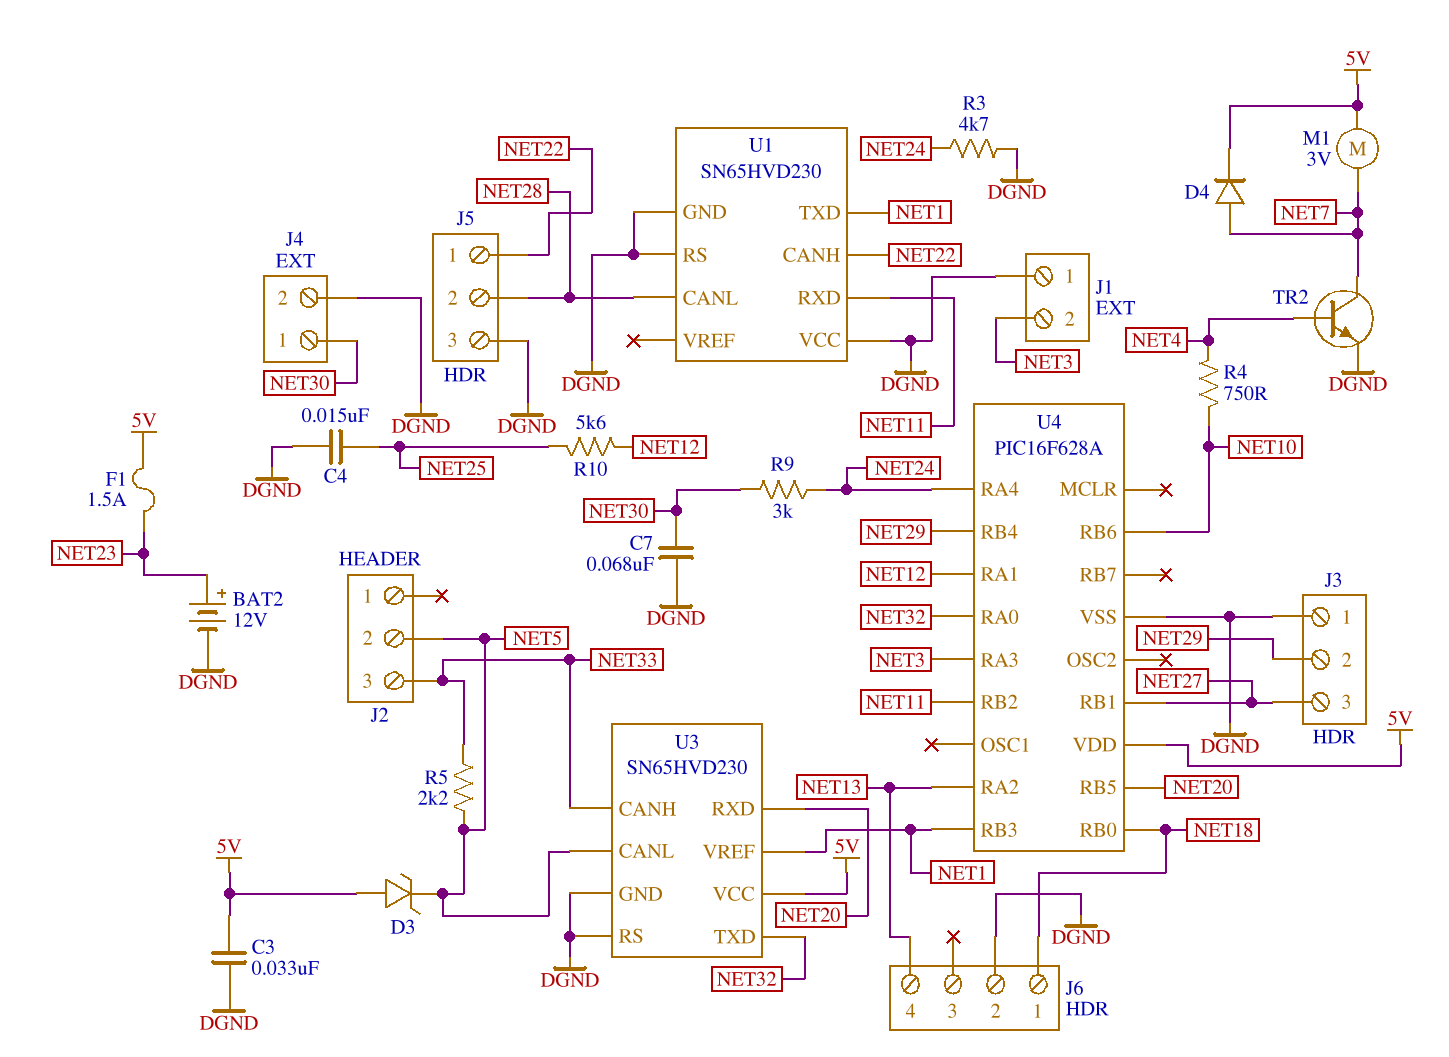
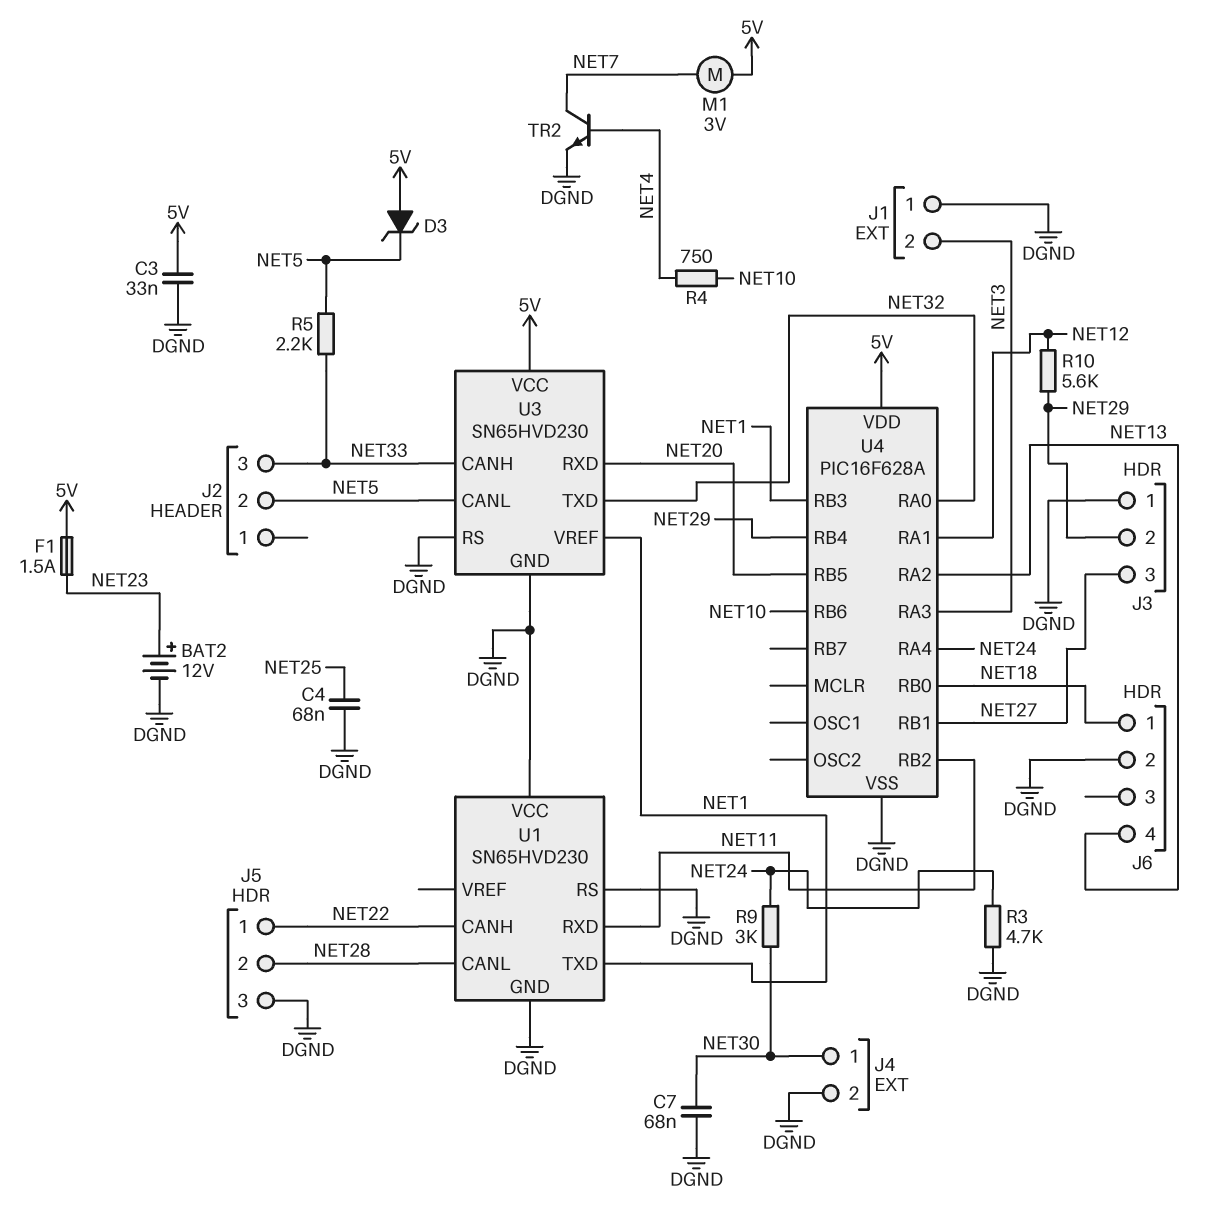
C4: 15nF (DGND, NET25) -> 68nF (DGND, NET25)
D4: diode (A NET7, K 5V) -> none
R10: 5.6k (NET12, NET25) -> 5.6k (NET12, NET29)

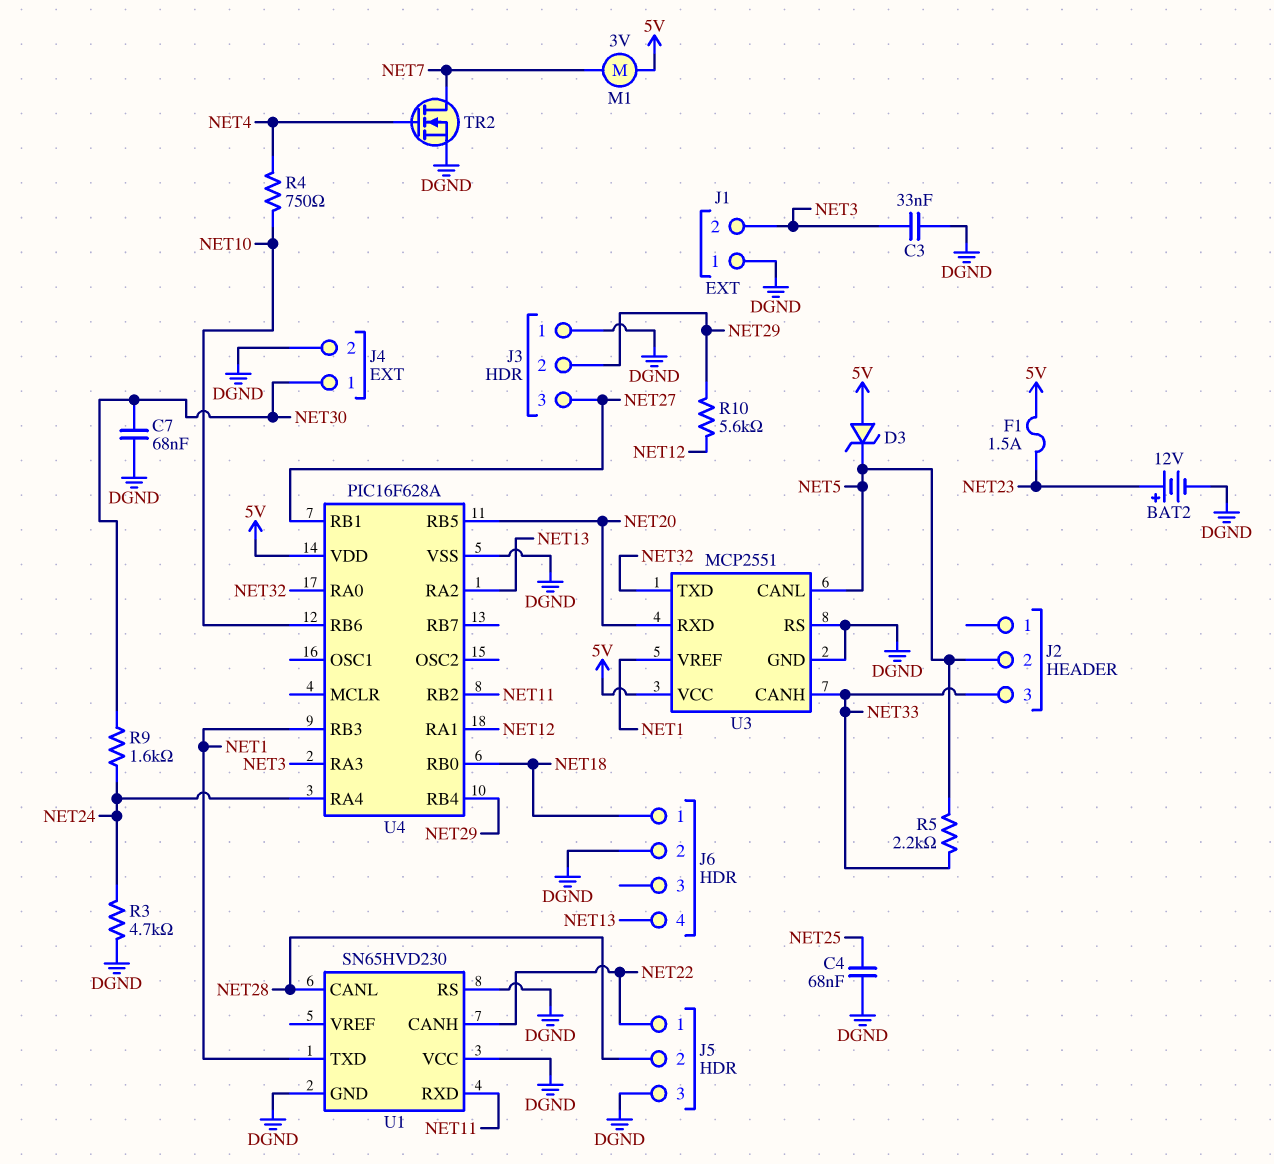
C3: 33nF (5V, DGND) -> 33nF (DGND, NET3)
R9: 3k (NET24, NET30) -> 1.6k (NET24, NET30)
TR2: NPN (B NET4, C NET7, E DGND) -> NMOS (G NET4, D NET7, S DGND)
U3: SN65HVD230 -> MCP2551

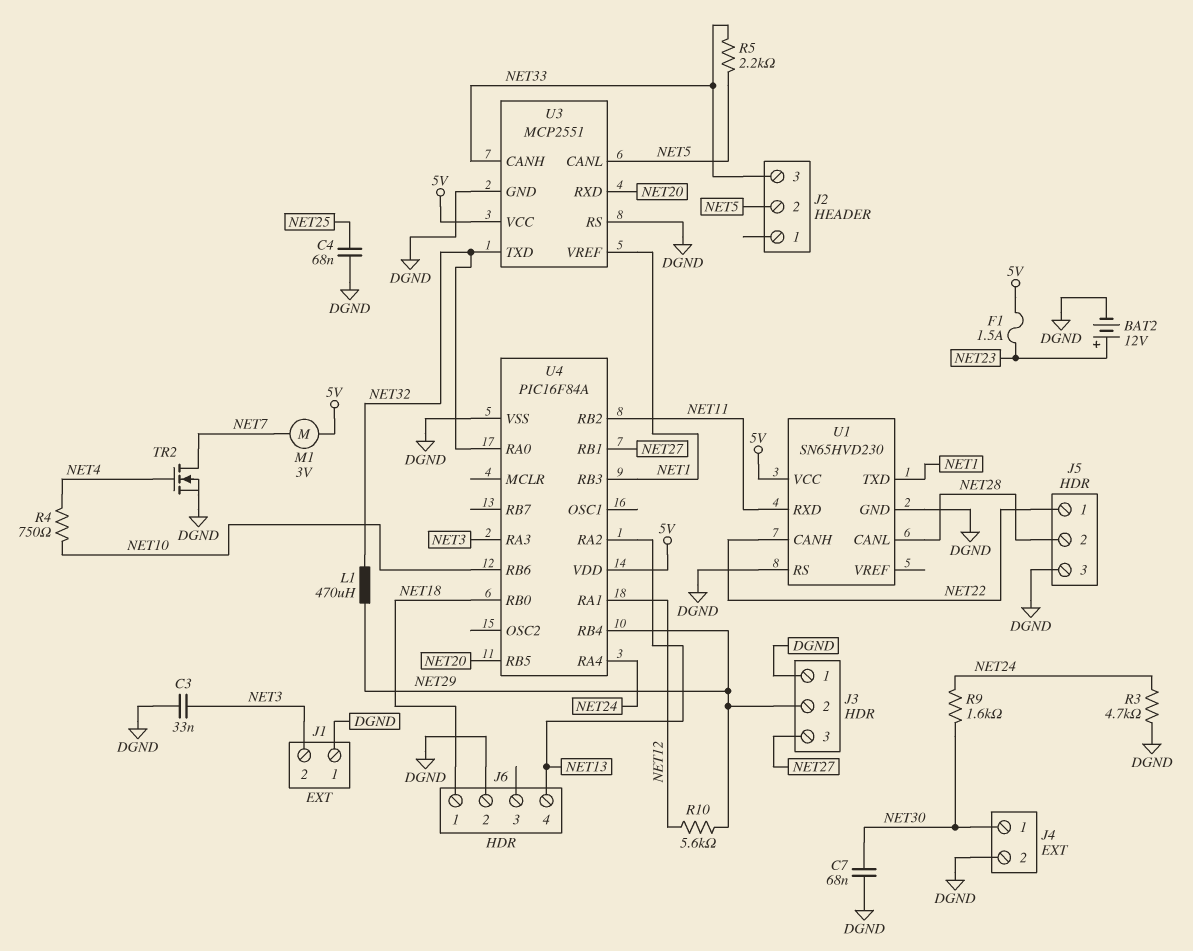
D3: zener (A 5V, K NET5) -> none
L1: none -> 470uH (NET29, NET32)
U1 pin VCC: DGND -> 5V
U4: PIC16F628A -> PIC16F84A

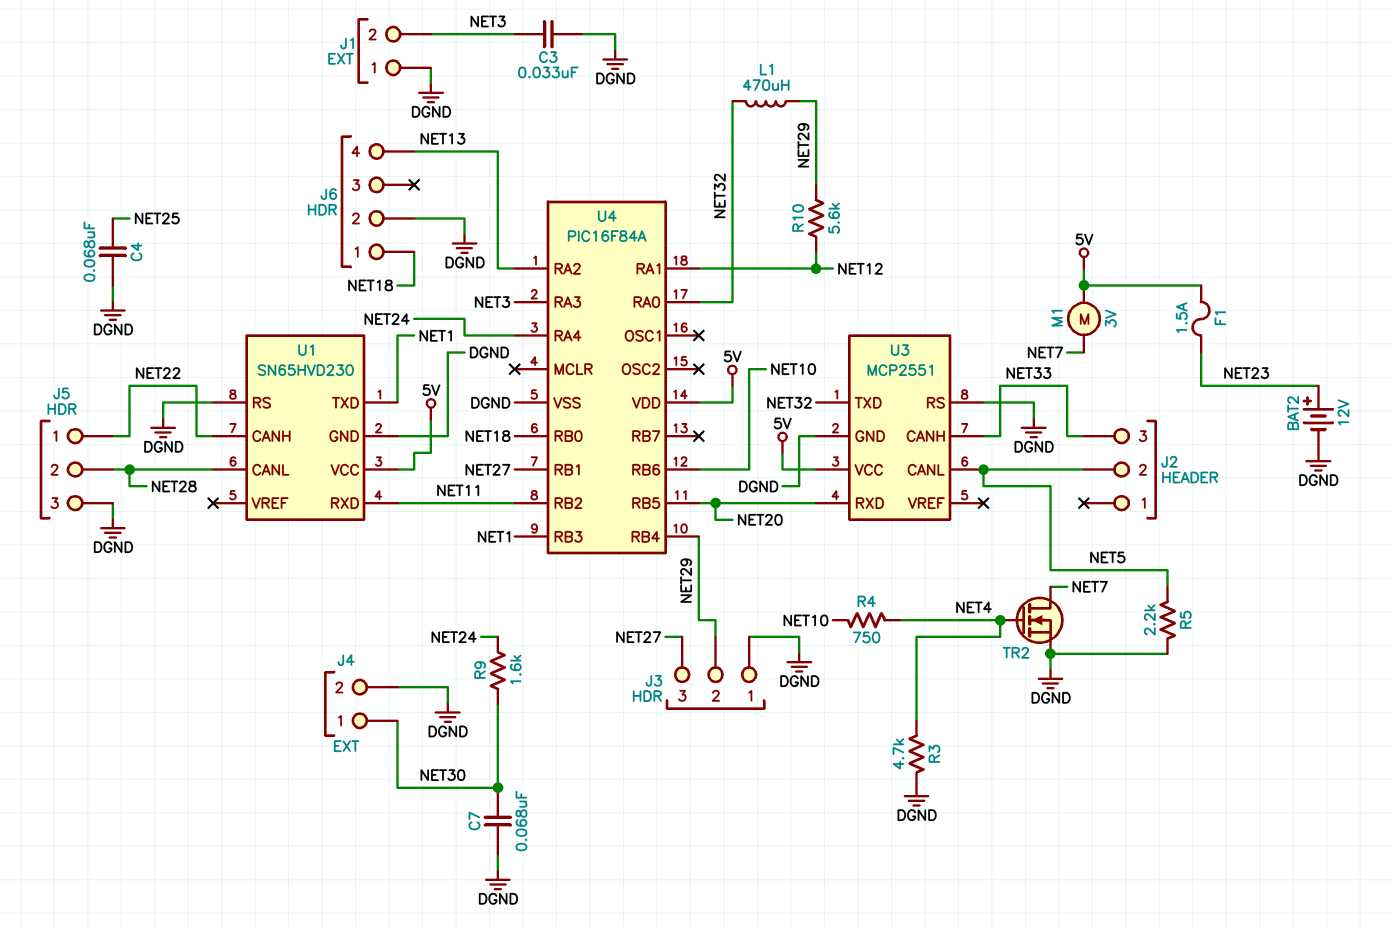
R3: 4.7k (DGND, NET24) -> 4.7k (DGND, NET4)
R5: 2.2k (NET5, NET33) -> 2.2k (DGND, NET5)
U3 pin VREF: NET1 -> none

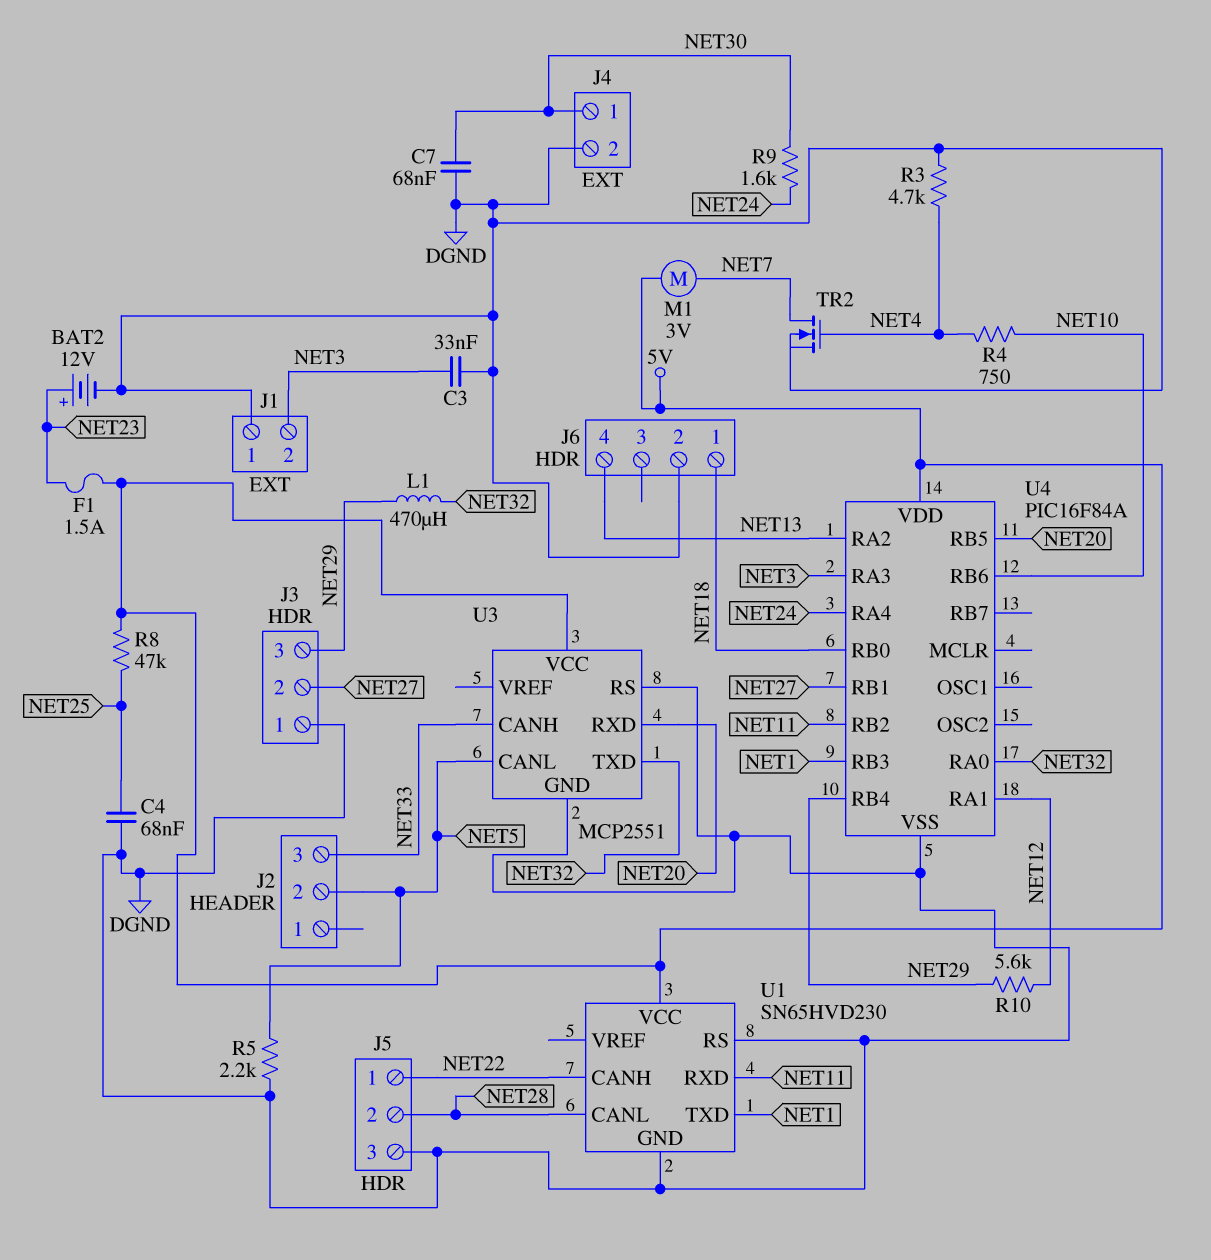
J3 pin 2: NET29 -> NET27
J3 pin 3: NET27 -> NET29
R8: none -> 47k (5V, NET25)

